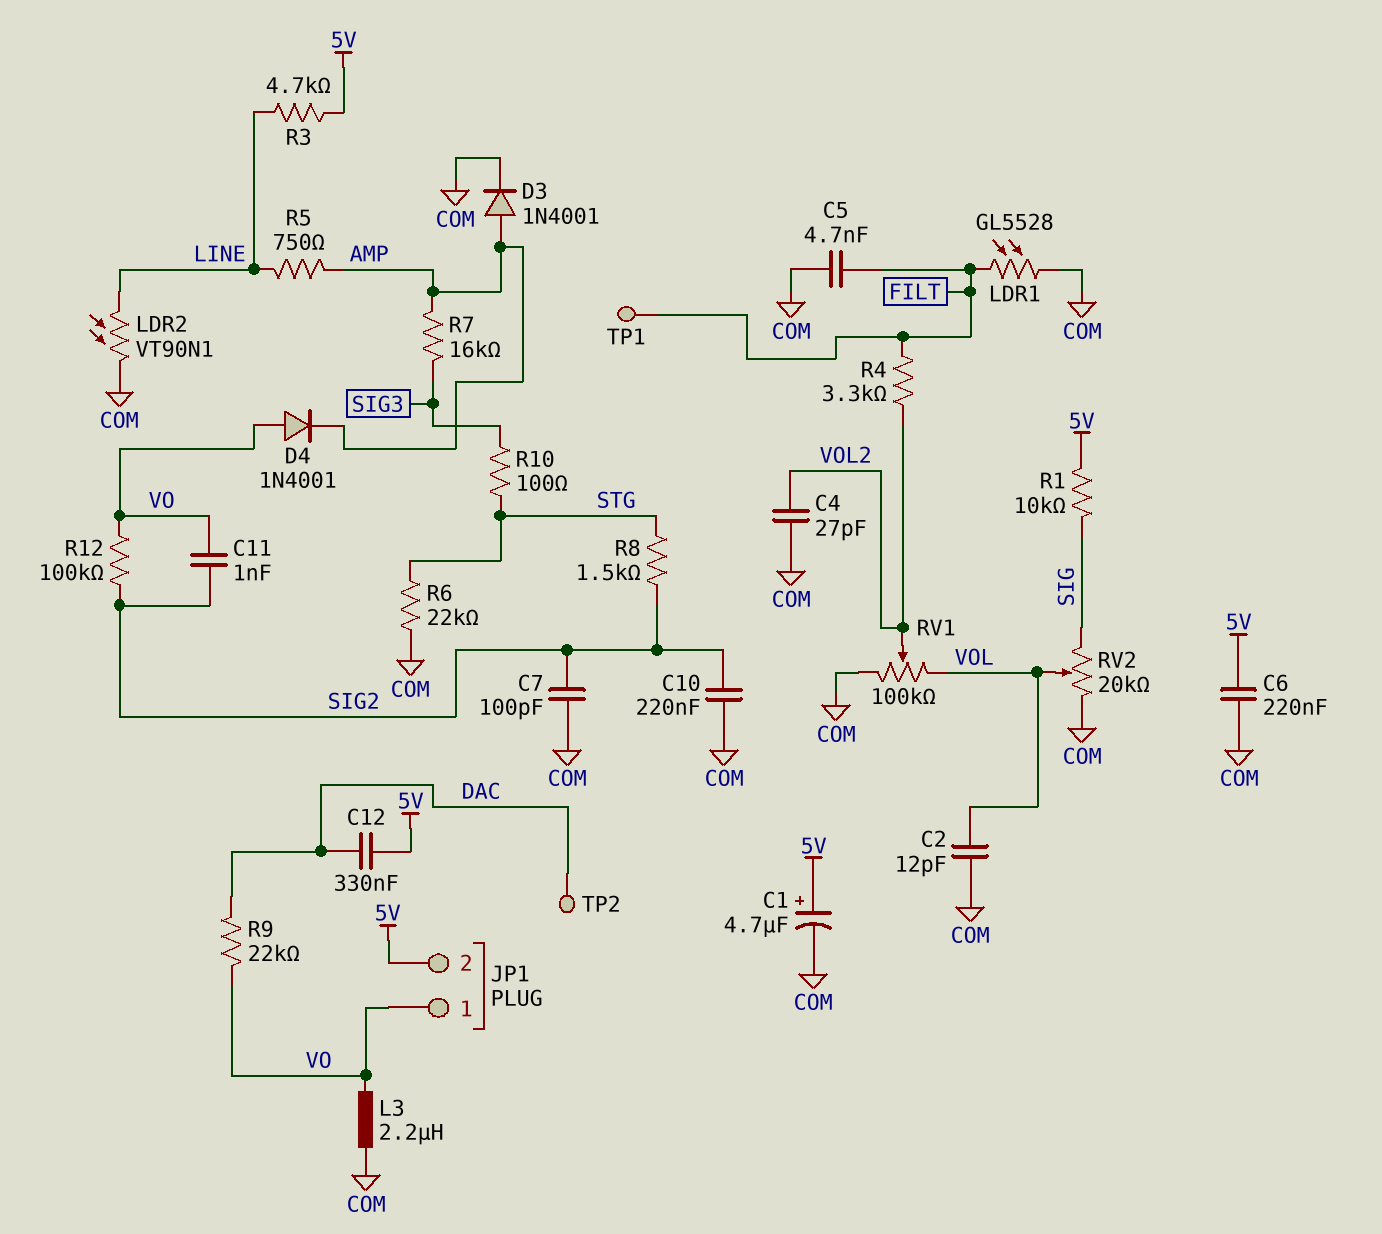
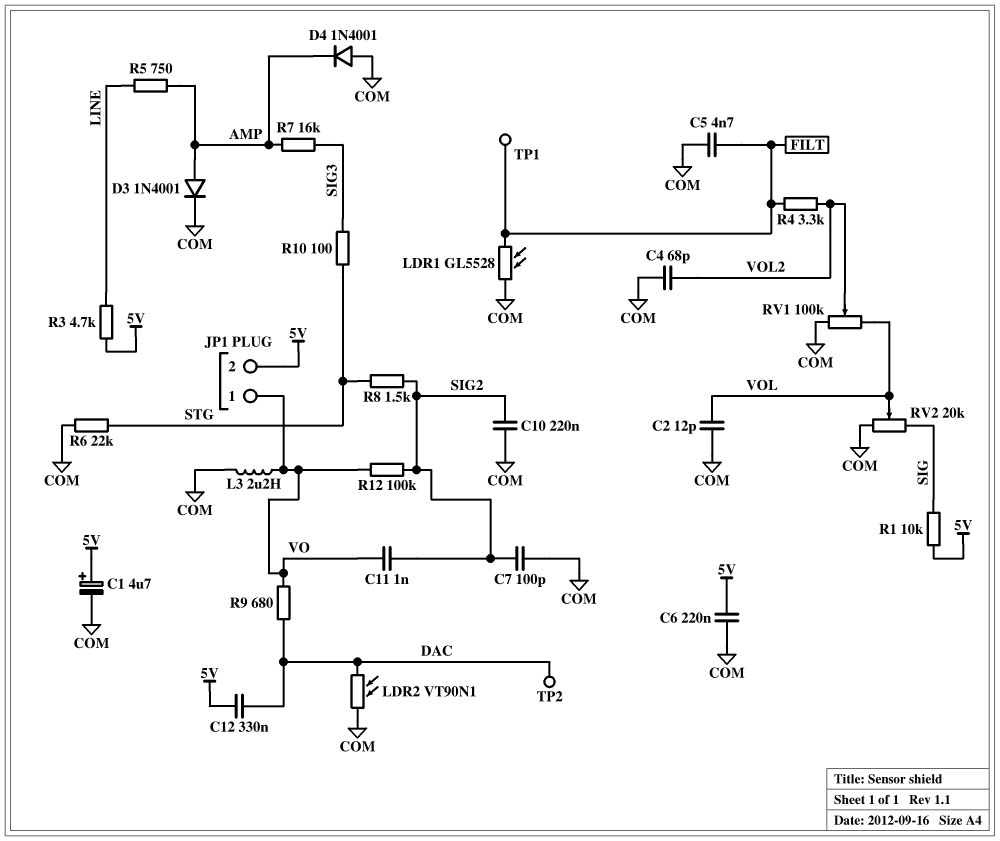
C4: 27pF (COM, VOL2) -> 68pF (COM, VOL2)
D4: diode 1N4001 (A VO, K AMP) -> diode 1N4001 (A COM, K AMP)
LDR2: VT90N1 (COM, LINE) -> VT90N1 (COM, DAC)
R9: 22k (DAC, VO) -> 680 (DAC, VO)

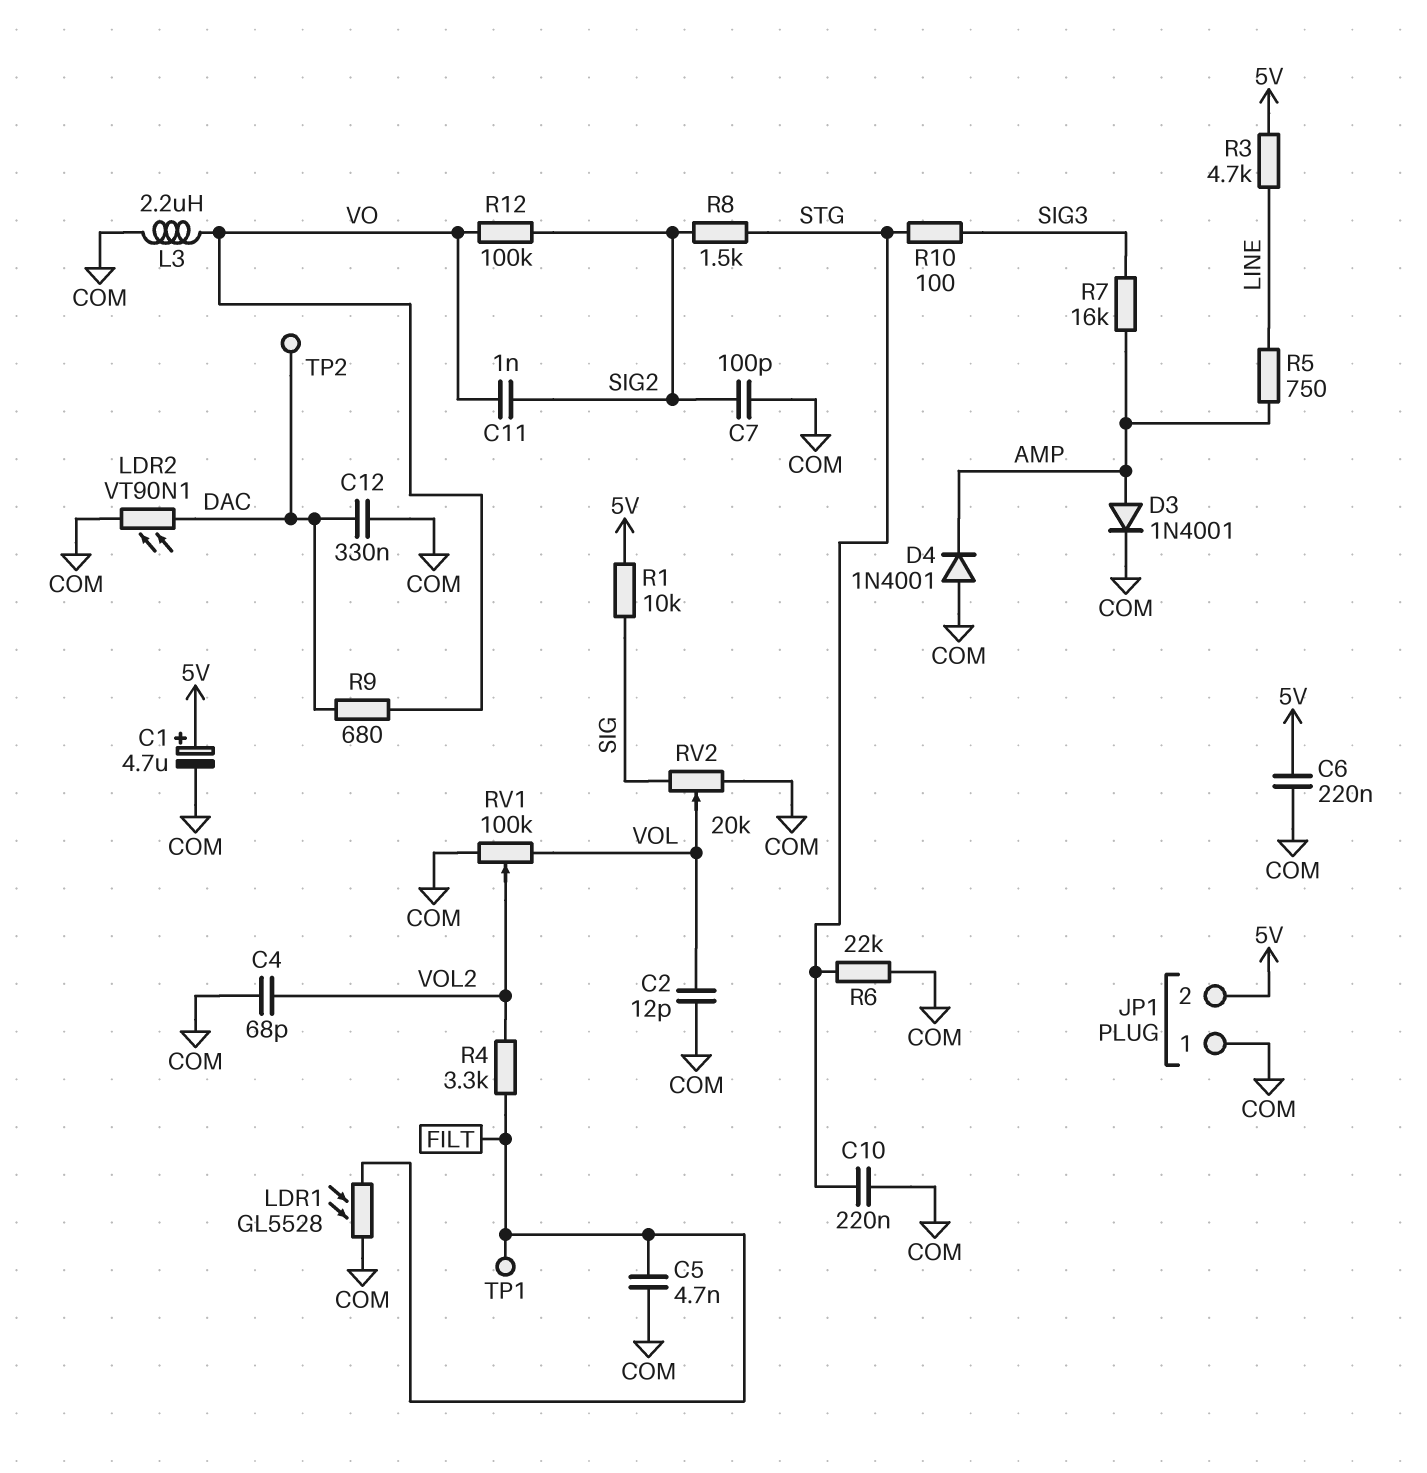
C10: 220nF (COM, SIG2) -> 220nF (COM, STG)
C12: 330nF (5V, DAC) -> 330nF (COM, DAC)
JP1 pin 1: VO -> COM

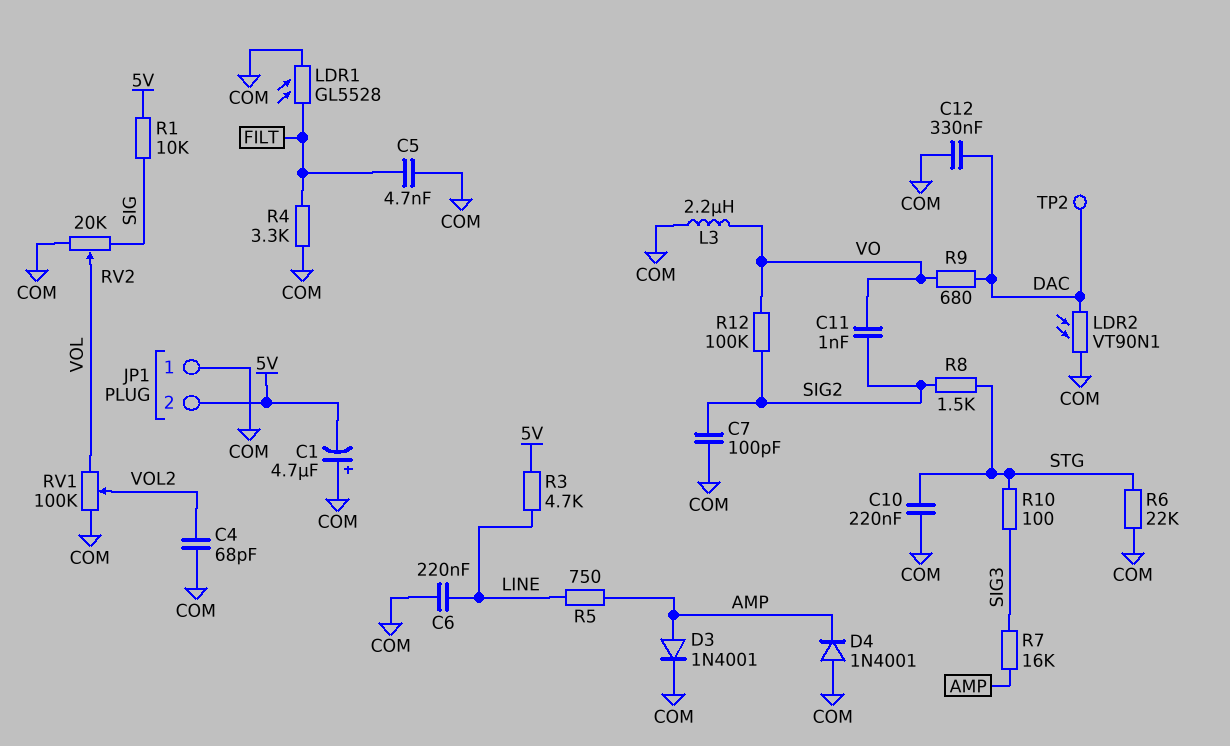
C1: 4.7uF (plus 5V, minus COM) -> 4.7uF (plus COM, minus 5V)
C2: 12pF (COM, VOL) -> none
C6: 220nF (5V, COM) -> 220nF (COM, LINE)
R4: 3.3k (FILT, VOL2) -> 3.3k (COM, FILT)
TP1: test point (FILT) -> none

